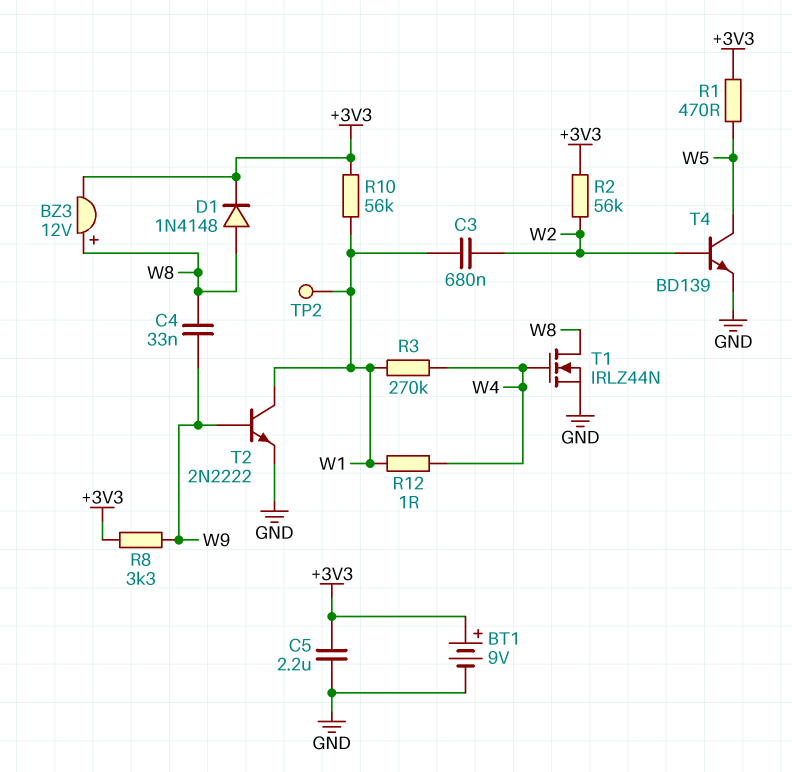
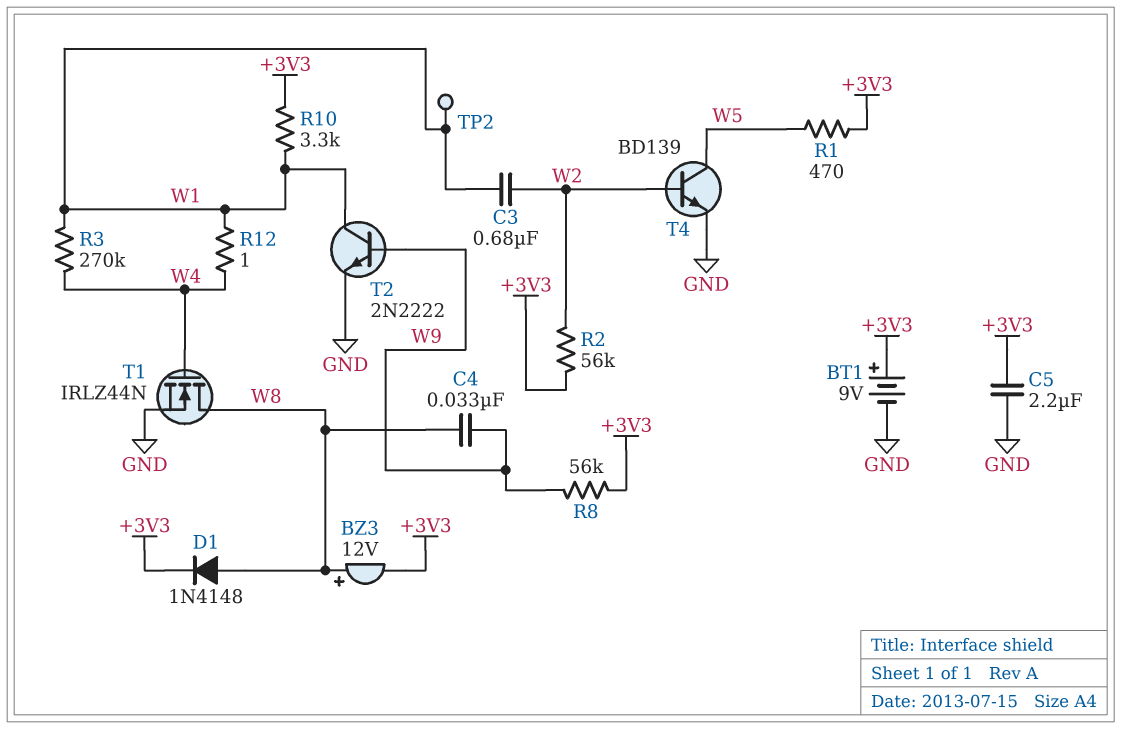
R8: 3.3k (+3V3, W9) -> 56k (+3V3, W9)
R10: 56k (+3V3, W1) -> 3.3k (+3V3, W1)

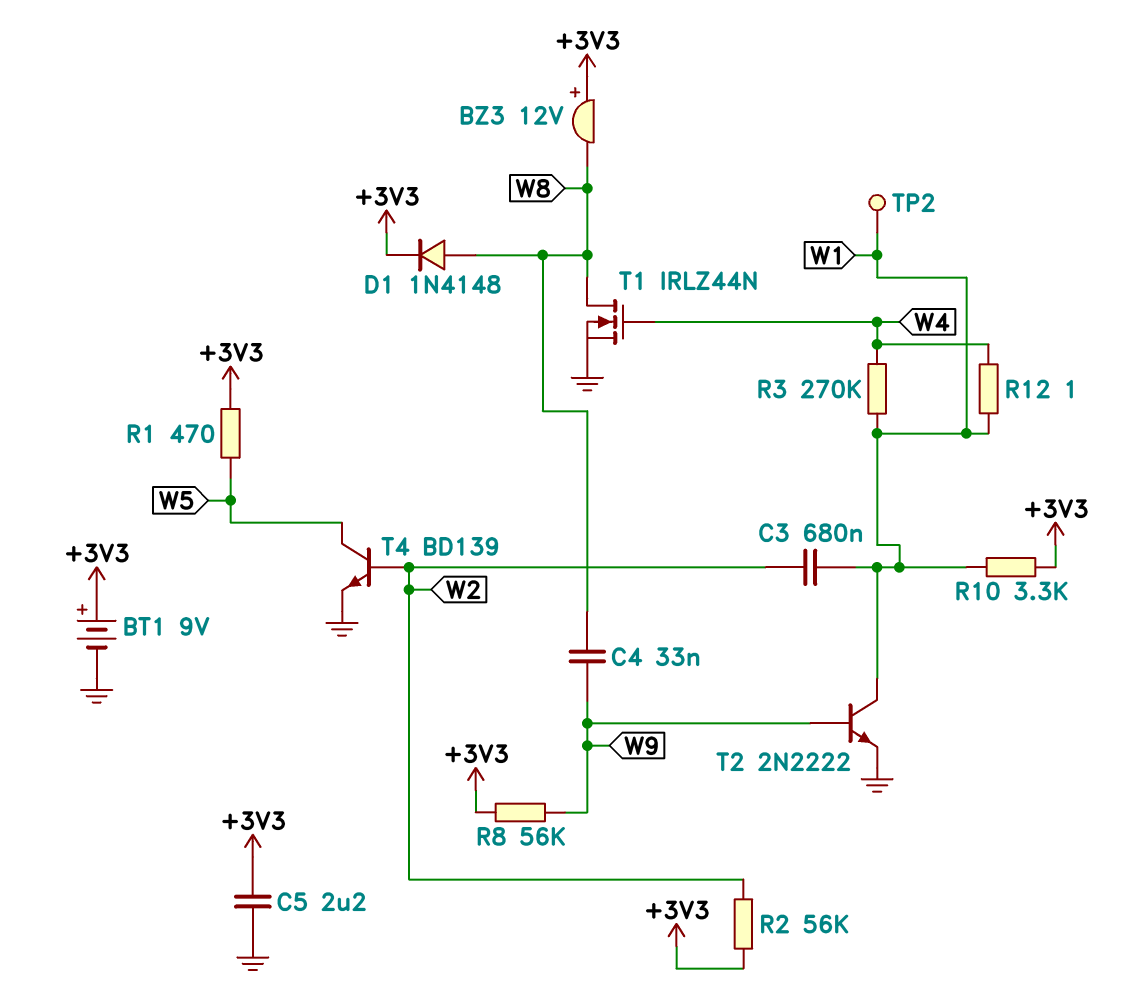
BZ3: buzzer 12V (plus W8, minus +3V3) -> buzzer 12V (plus +3V3, minus W8)

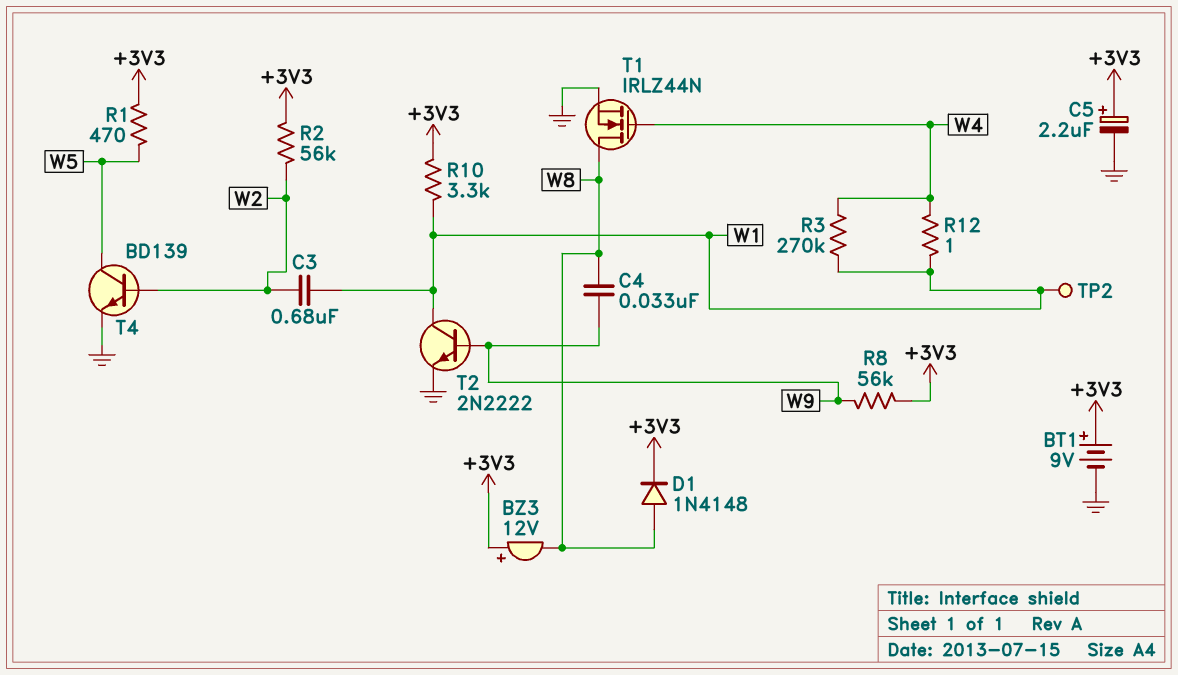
C5: 2.2uF (+3V3, GND) -> 2.2uF (plus +3V3, minus GND)

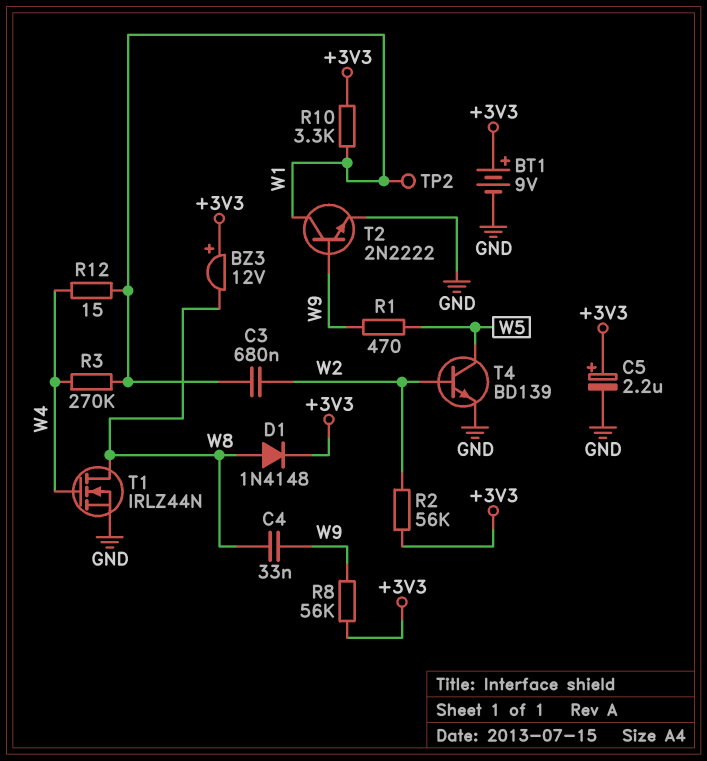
R1: 470 (+3V3, W5) -> 470 (W5, W9)
R12: 1 (W1, W4) -> 15 (W1, W4)

